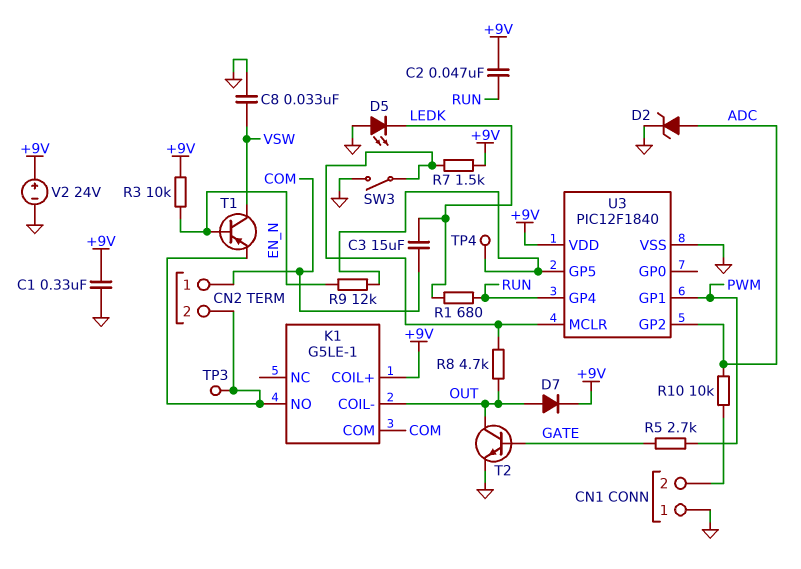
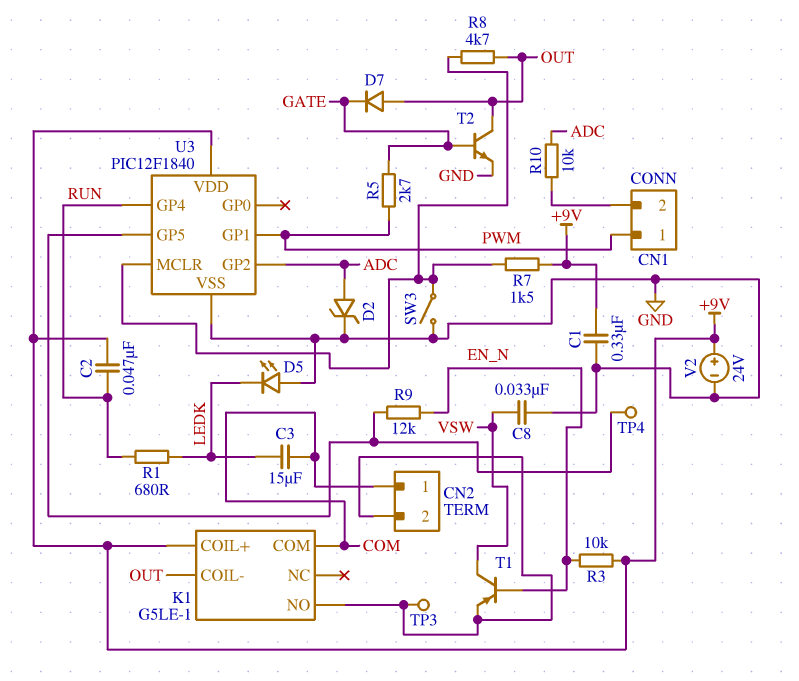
CN1 pin 1: GND -> PWM
D7: diode (A OUT, K +9V) -> diode (A OUT, K GATE)

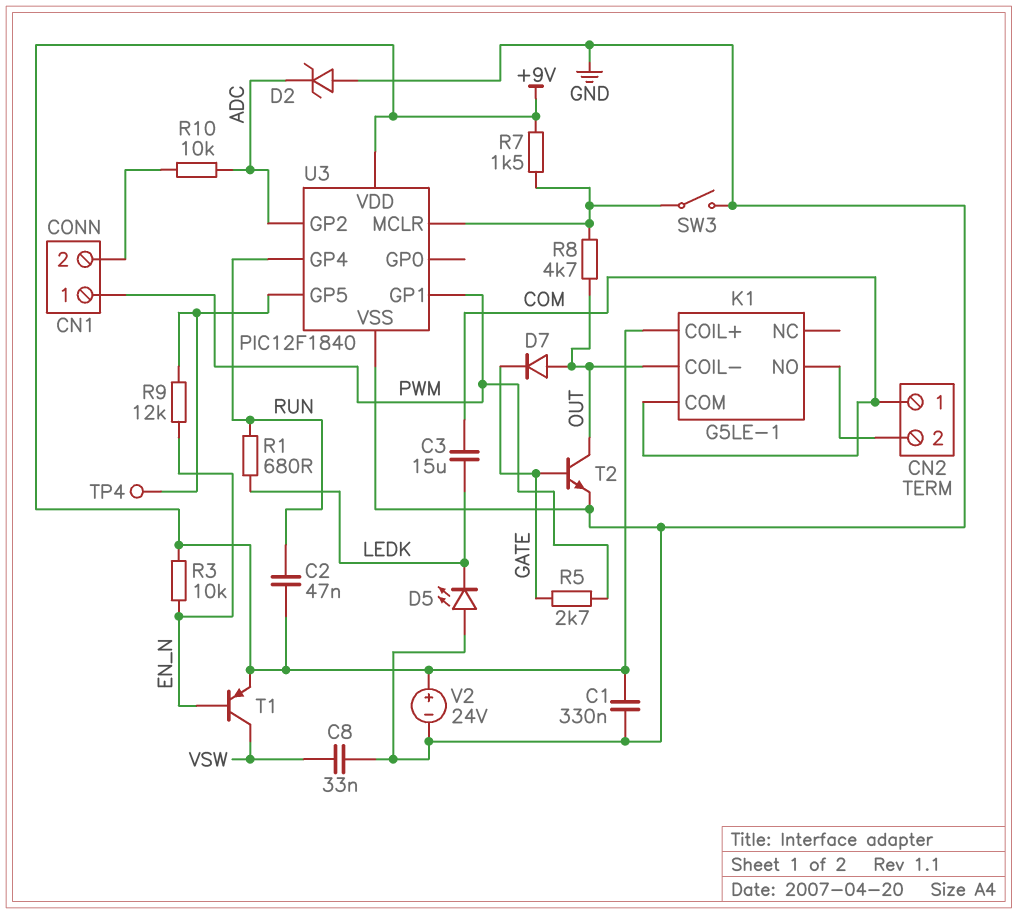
D2: zener (A ADC, K GND) -> zener (A GND, K ADC)
T1: PNP (B EN_N, C VSW, E CN2/2) -> PNP (B EN_N, C VSW, E +9V)
TP3: test point (CN2/2) -> none

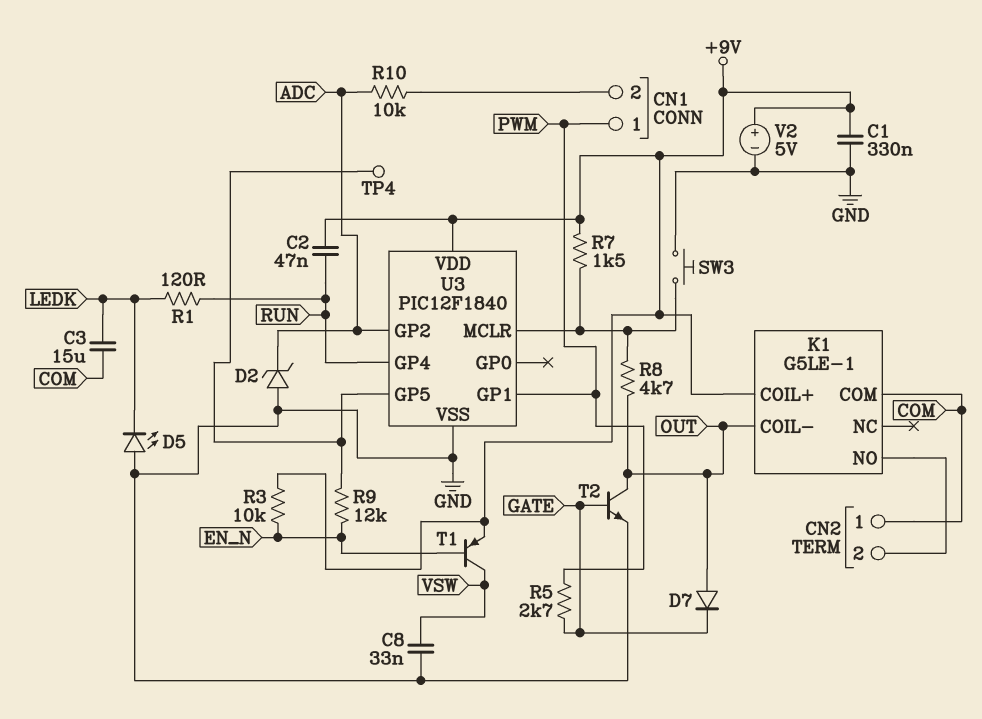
R1: 680 (LEDK, RUN) -> 120 (LEDK, RUN)
SW3: switch (GND, U3/MCLR) -> button (GND, U3/MCLR)
V2: 24V (plus +9V, minus GND) -> 5V (plus +9V, minus GND)

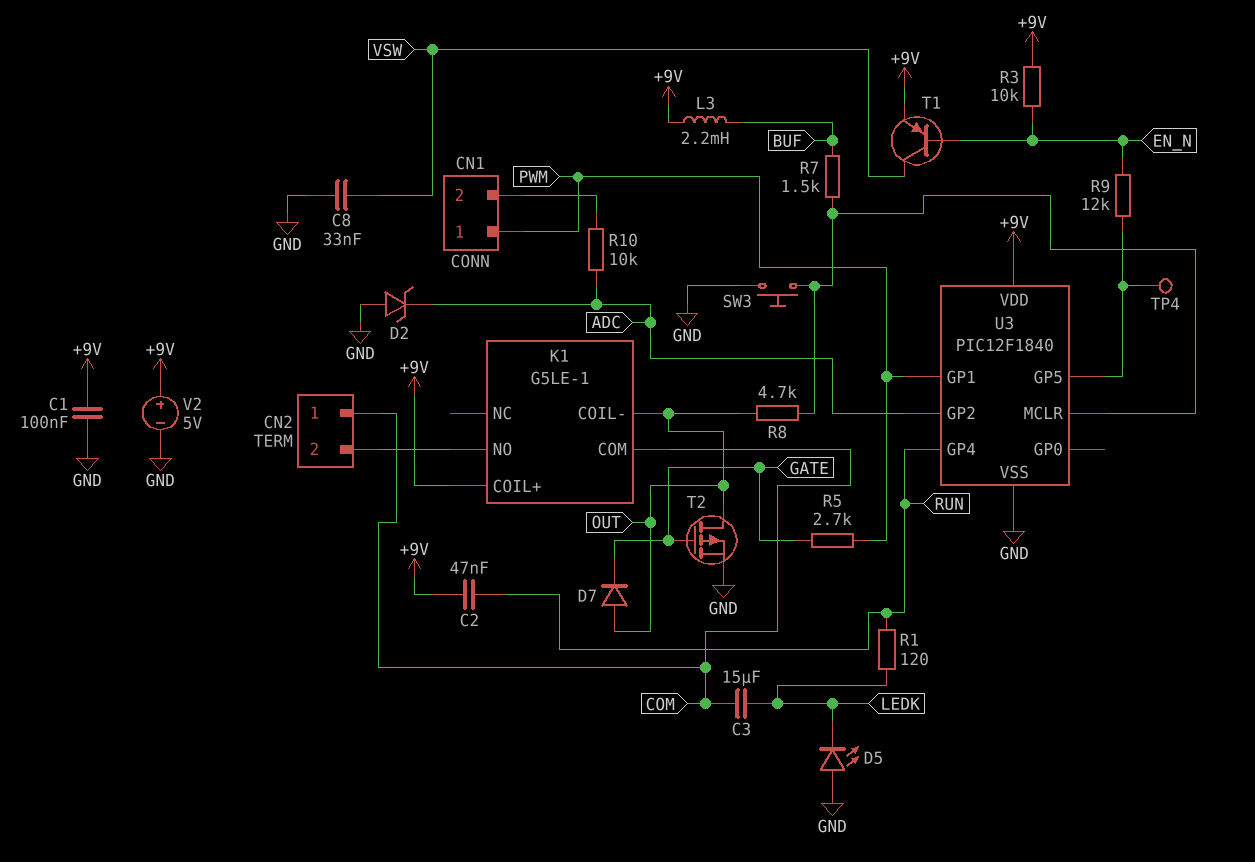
C1: 330nF (+9V, GND) -> 100nF (+9V, GND)
L3: none -> 2.2mH (+9V, BUF)
R7: 1.5k (+9V, U3/MCLR) -> 1.5k (BUF, U3/MCLR)
T2: NPN (B GATE, C OUT, E GND) -> PMOS (G GATE, D OUT, S GND)

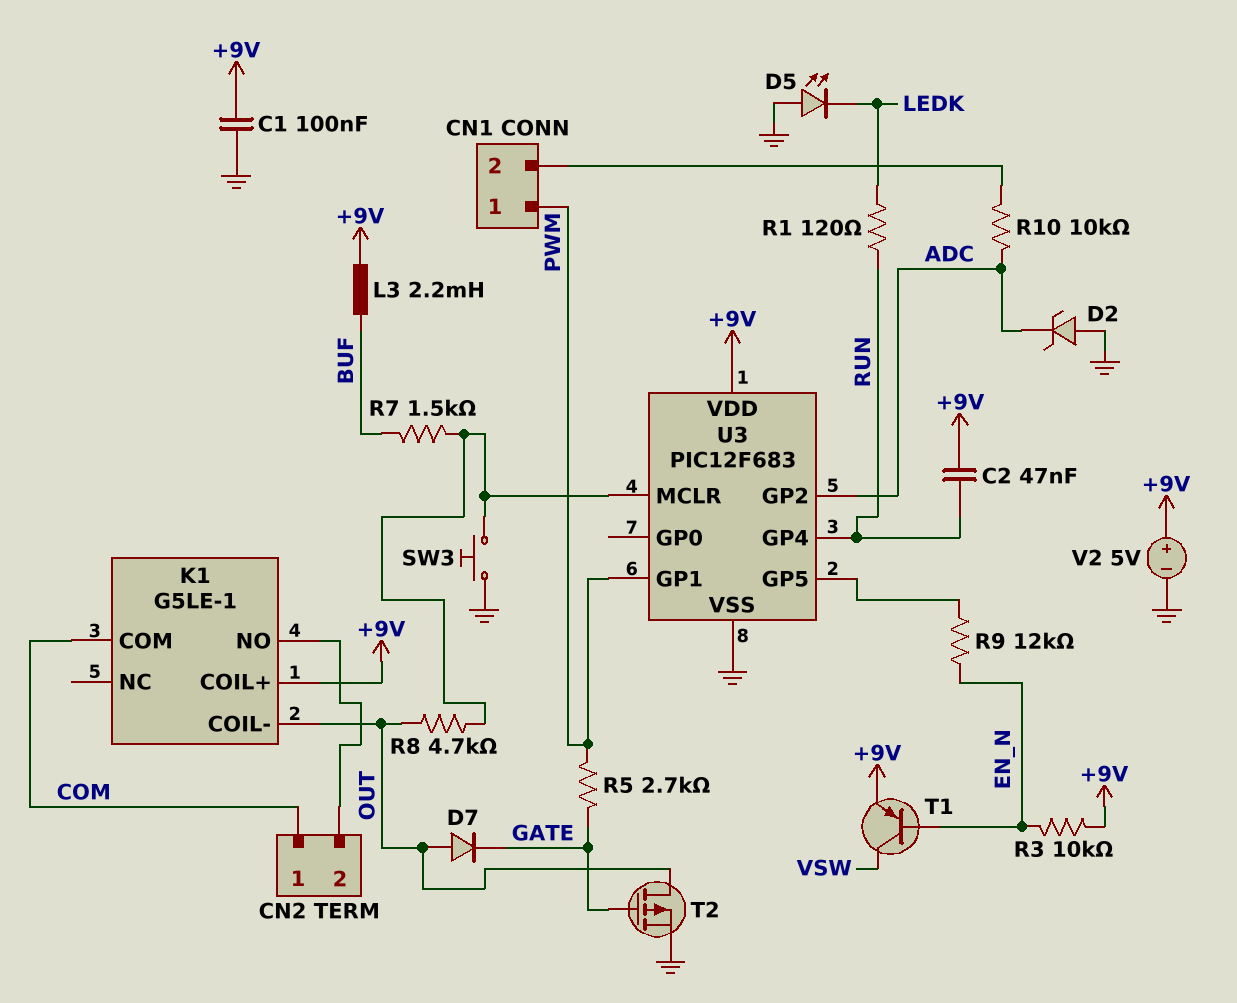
C3: 15uF (COM, LEDK) -> none
C8: 33nF (GND, VSW) -> none
TP4: test point (U3/GP5) -> none
U3: PIC12F1840 -> PIC12F683

